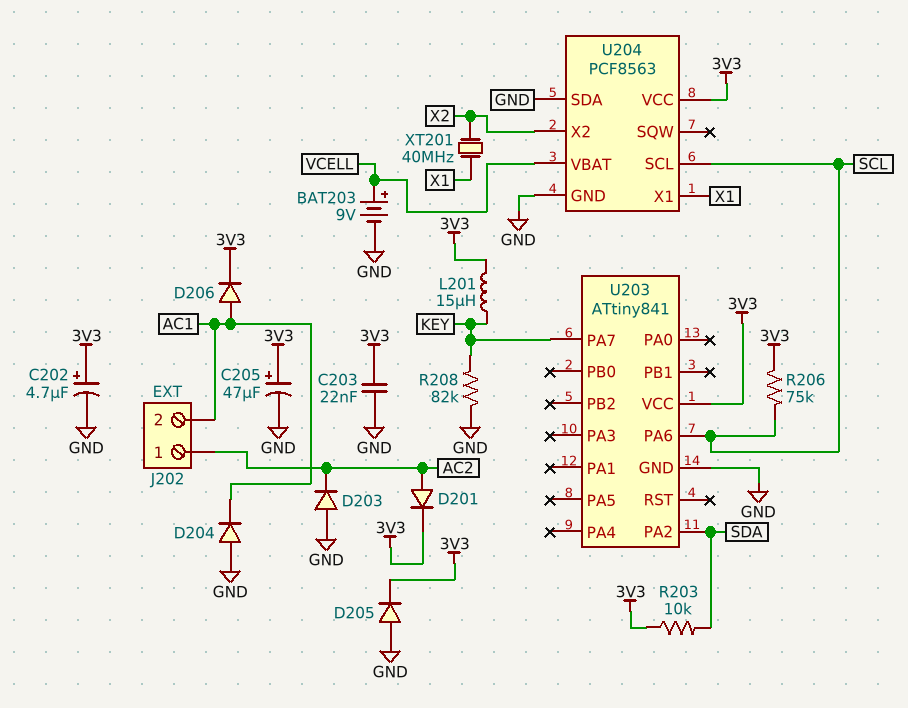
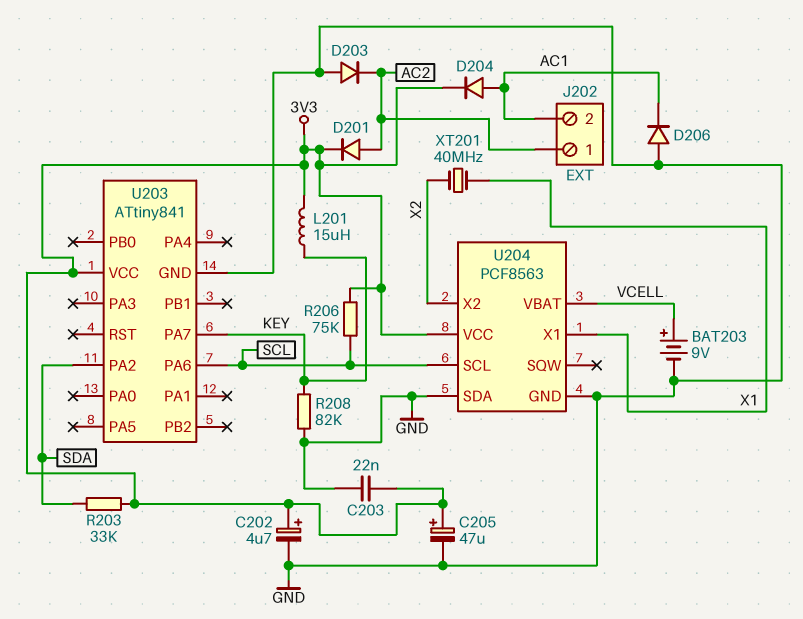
D204: diode (A GND, K AC1) -> diode (A AC1, K 3V3)
D205: diode (A GND, K 3V3) -> none
D206: diode (A AC1, K 3V3) -> diode (A GND, K AC1)
R203: 10k (3V3, SDA) -> 33k (3V3, SDA)

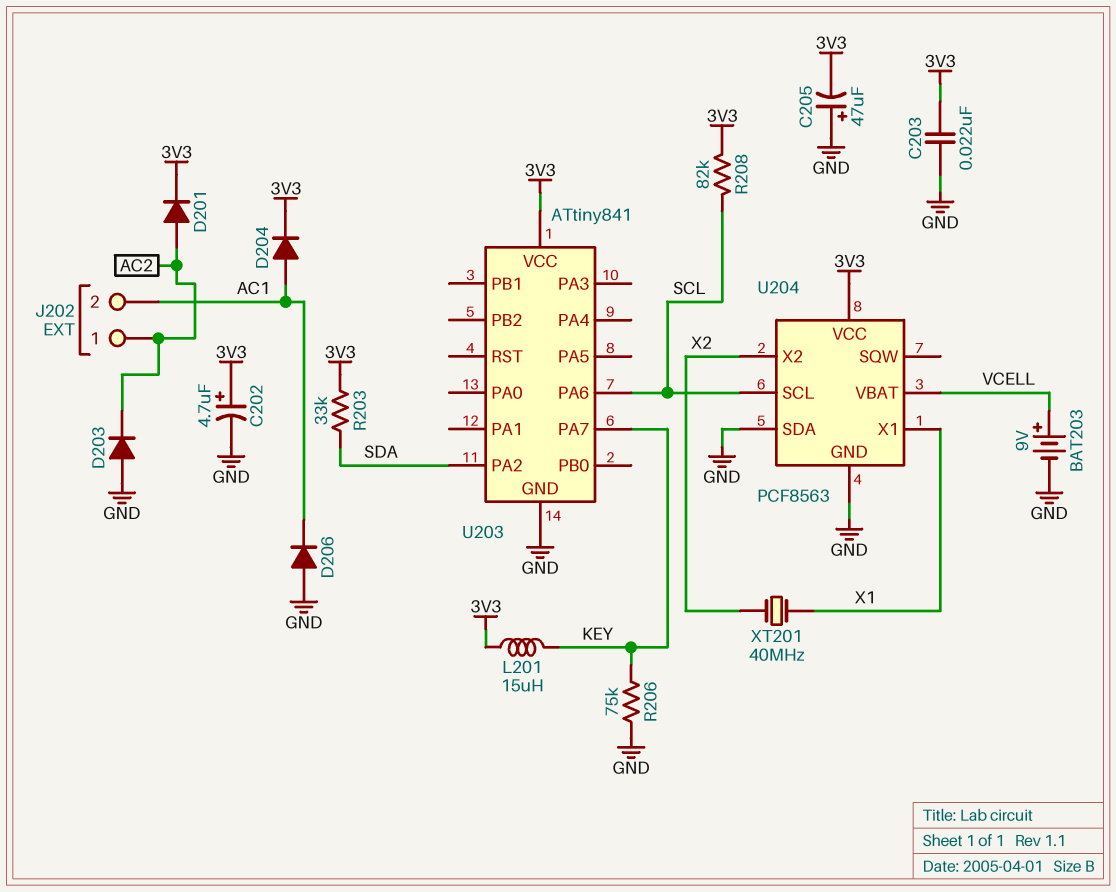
C205: 47uF (plus 3V3, minus GND) -> 47uF (plus GND, minus 3V3)
R206: 75k (3V3, SCL) -> 75k (GND, KEY)
R208: 82k (GND, KEY) -> 82k (3V3, SCL)

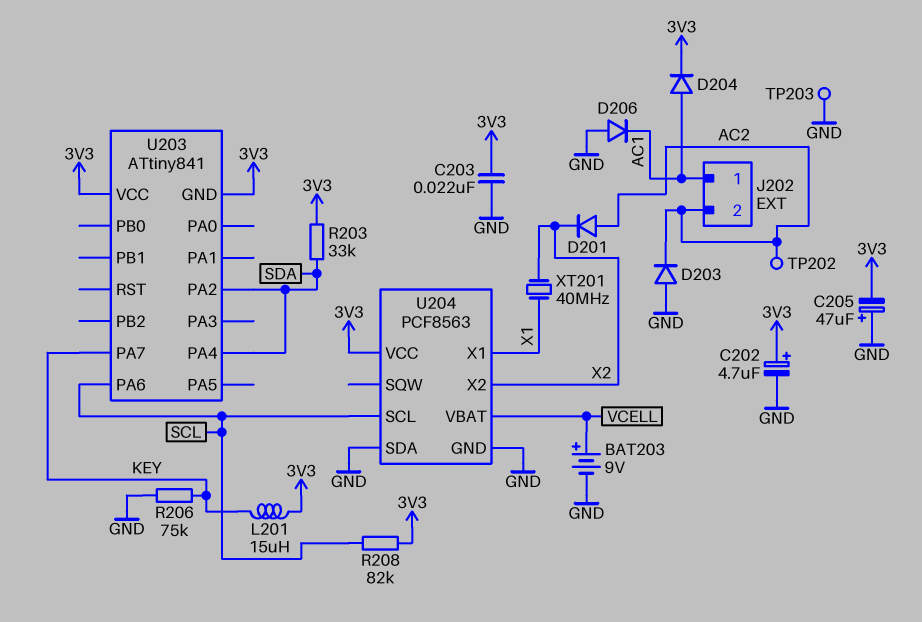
D201: diode (A AC2, K 3V3) -> diode (A AC2, K X2)
J202 pin 1: AC2 -> AC1
J202 pin 2: AC1 -> AC2
TP202: none -> test point (AC2)
TP203: none -> test point (GND)
U203 pin GND: GND -> 3V3
U203 pin PA4: none -> SDA

